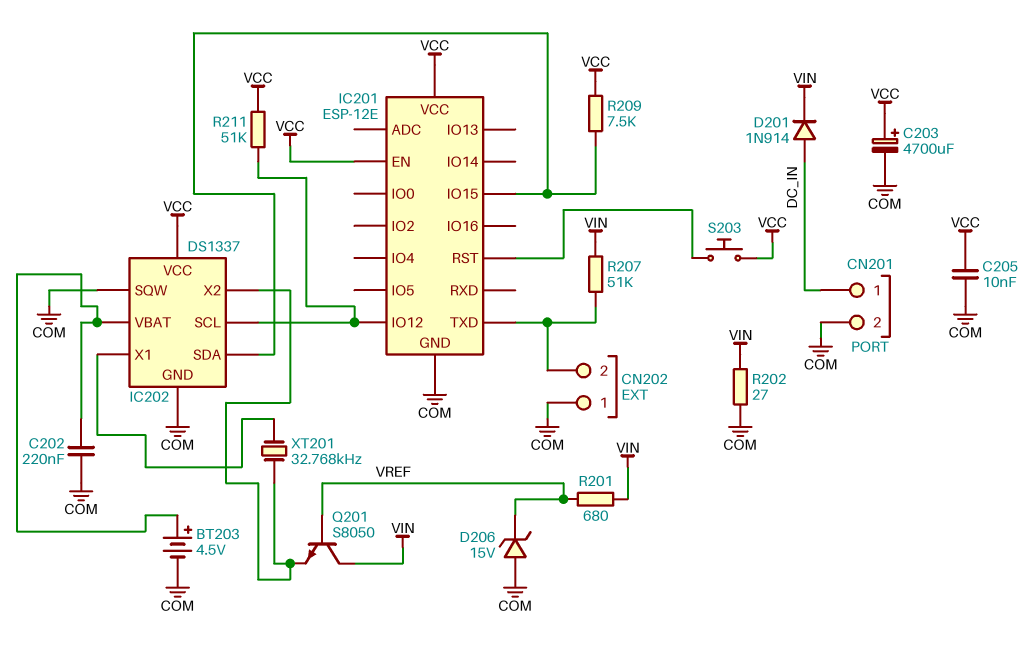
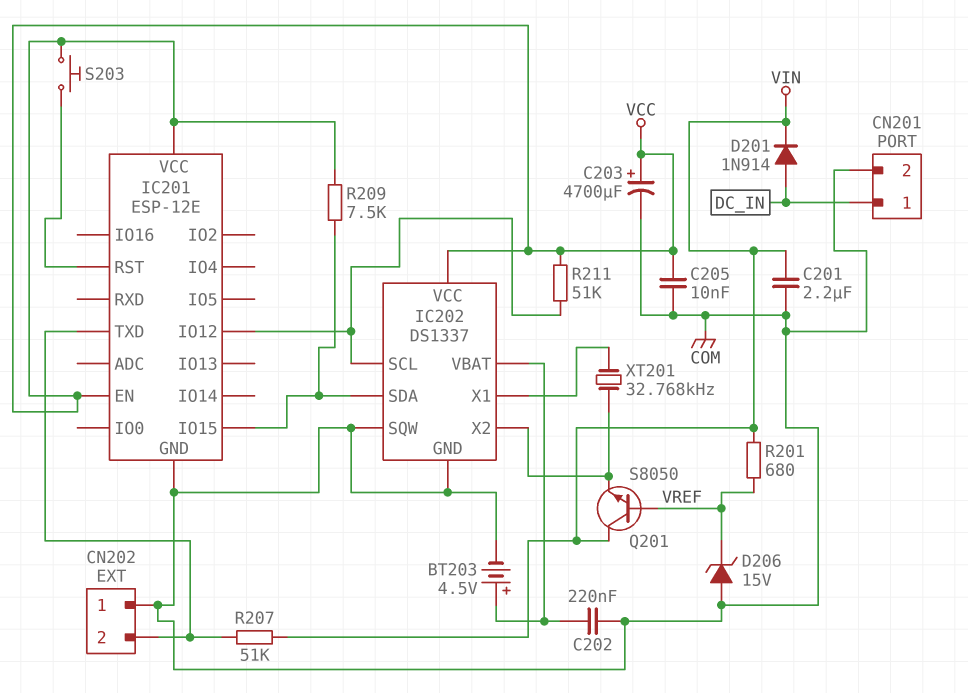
C201: none -> 2.2uF (COM, VIN)
R202: 27 (COM, VIN) -> none

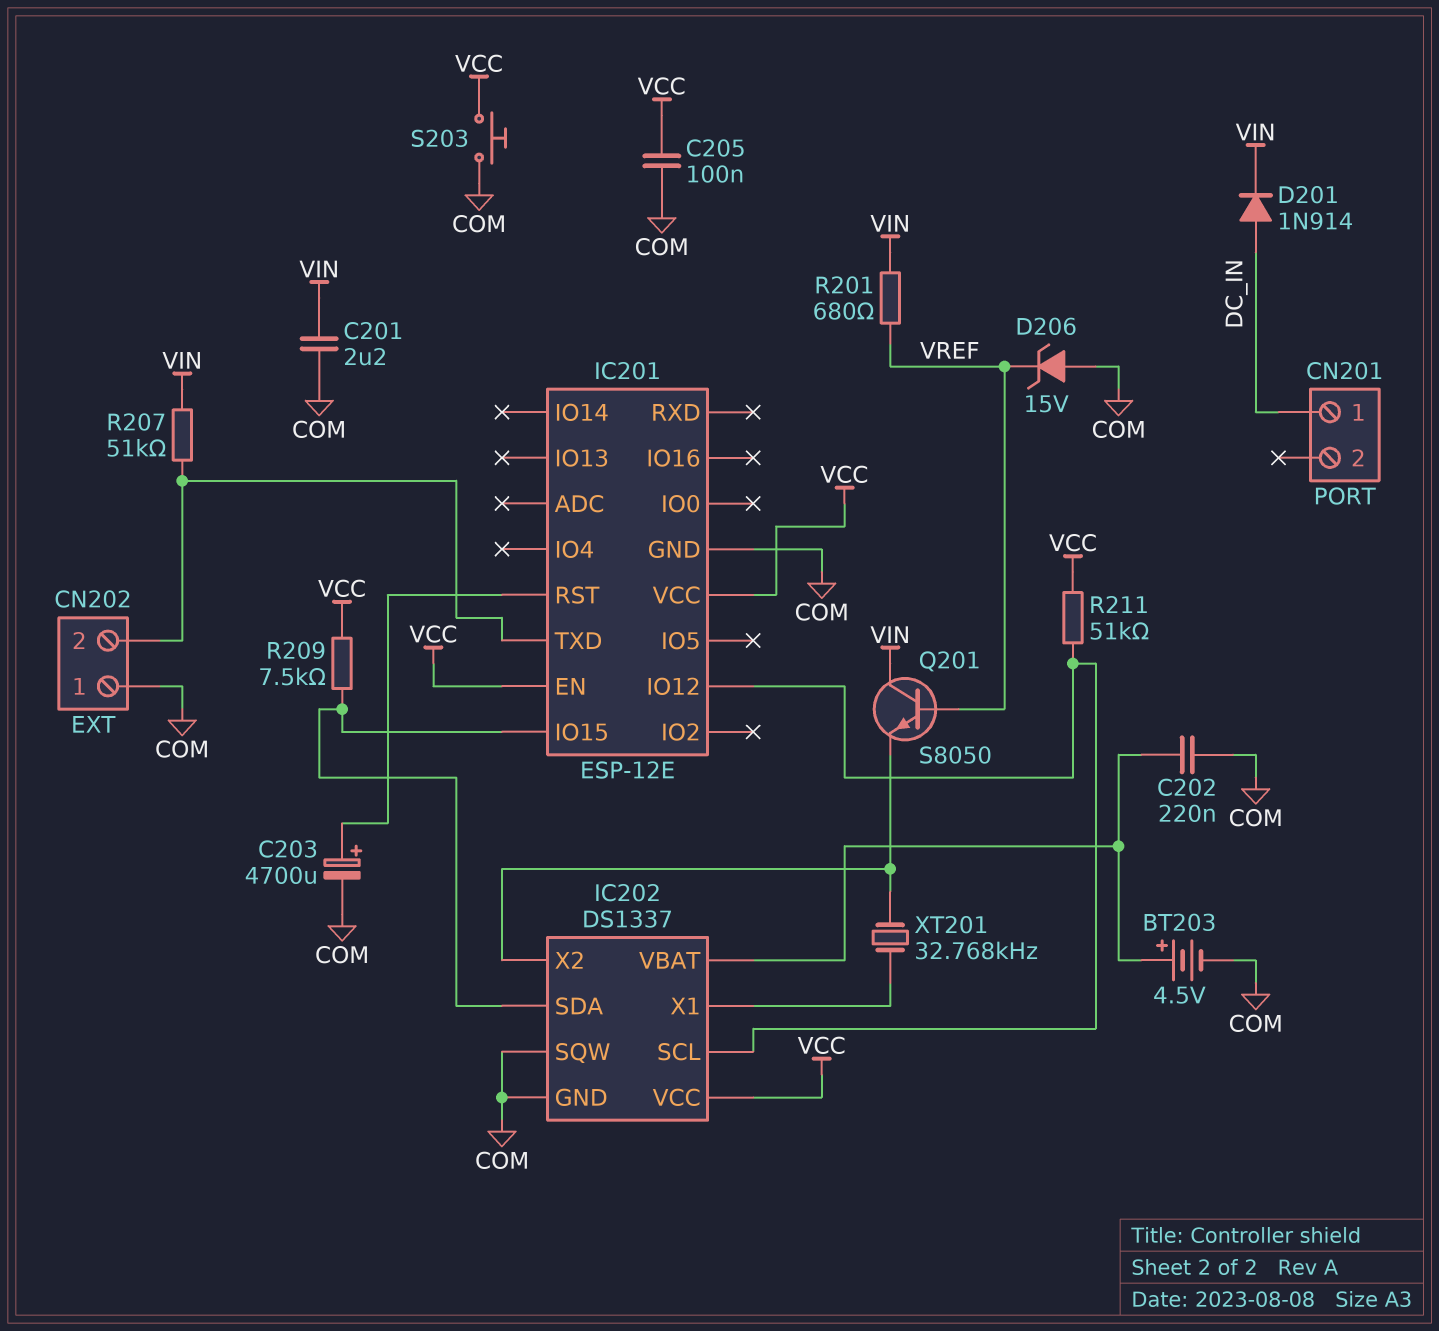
C203: 4700uF (plus VCC, minus COM) -> 4700uF (plus IC201/RST, minus COM)
C205: 10nF (COM, VCC) -> 100nF (COM, VCC)
CN201 pin 2: COM -> none
S203: button (IC201/RST, VCC) -> button (COM, VCC)

